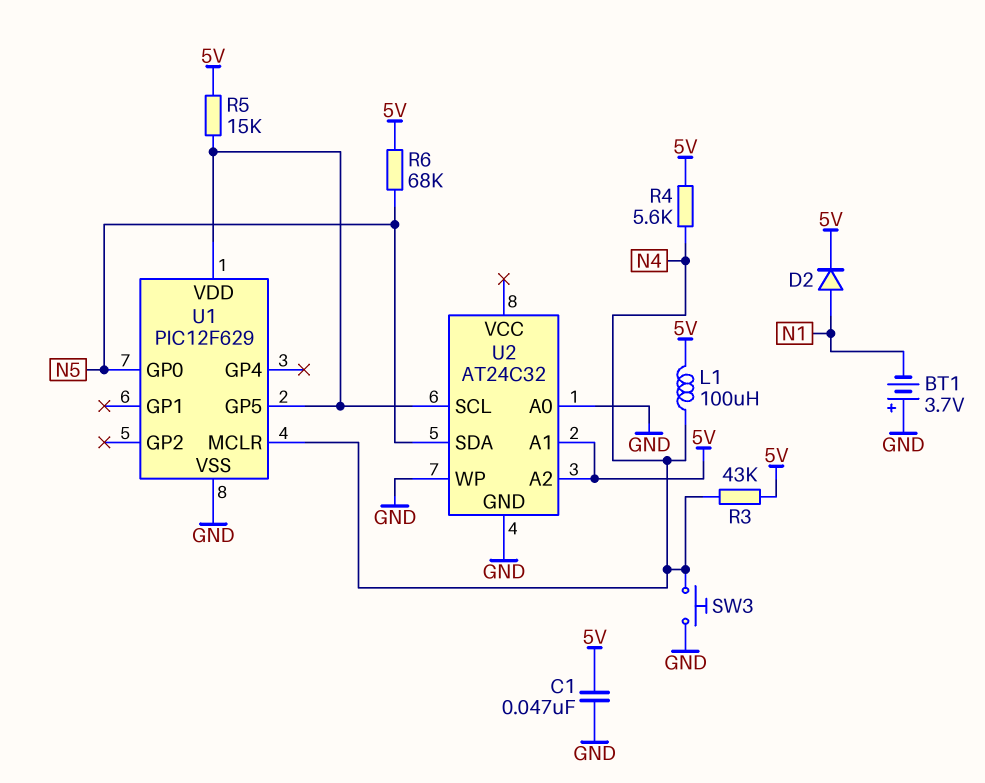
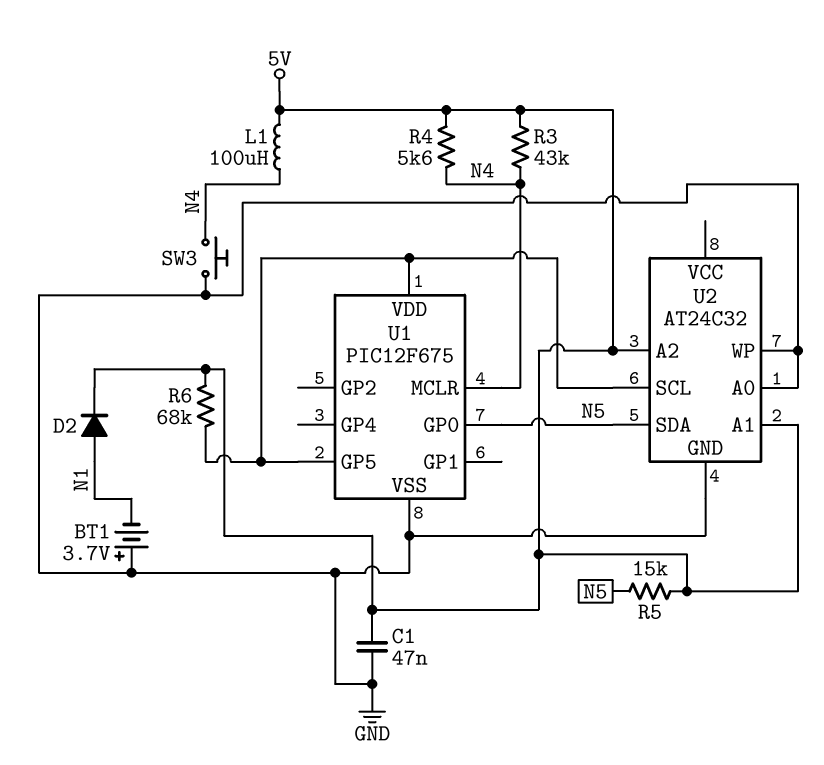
R5: 15k (5V, U1/GP5) -> 15k (5V, N5)
R6: 68k (5V, N5) -> 68k (5V, U1/GP5)
U1: PIC12F629 -> PIC12F675

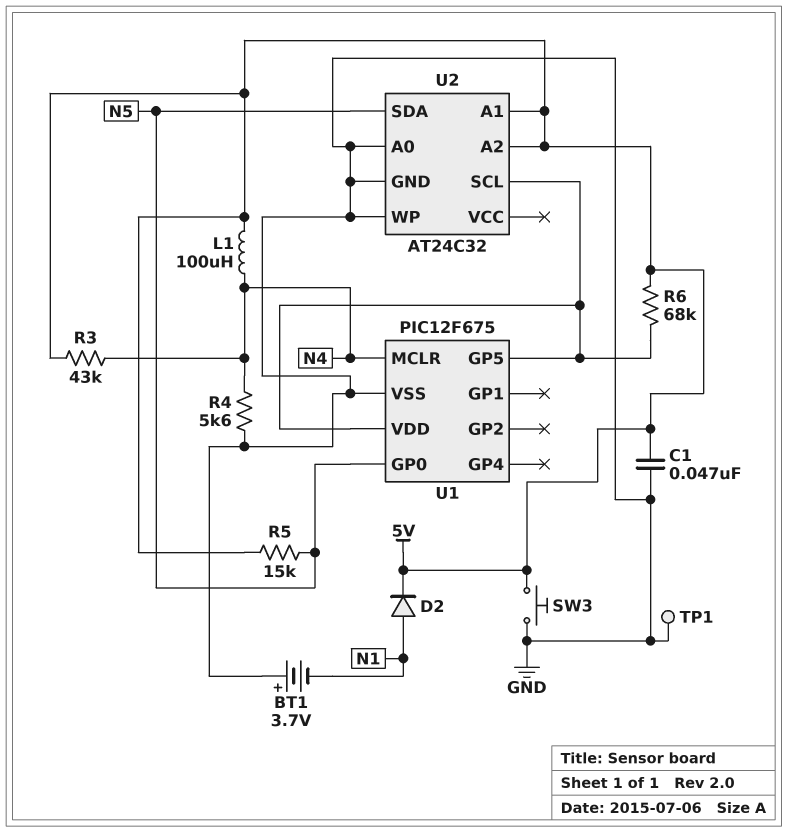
R4: 5.6k (5V, N4) -> 5.6k (GND, N4)
SW3: button (GND, N4) -> button (5V, GND)
TP1: none -> test point (GND)

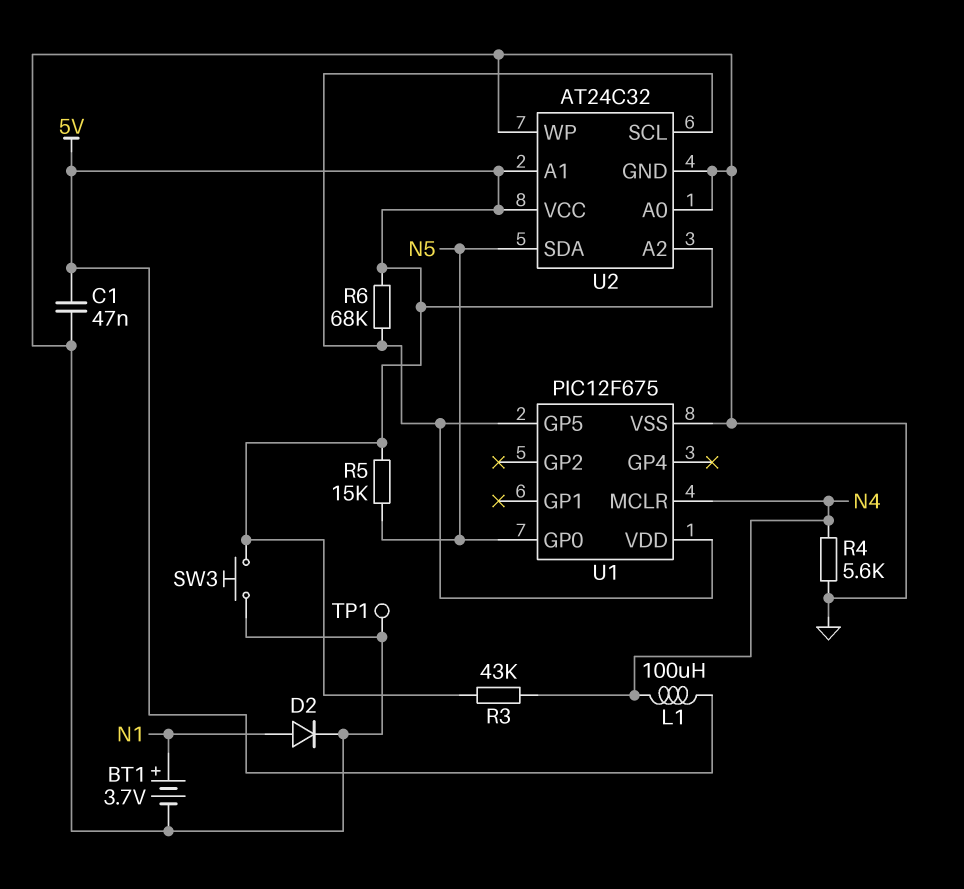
BT1: 3.7V (plus GND, minus N1) -> 3.7V (plus N1, minus GND)
D2: diode (A N1, K 5V) -> diode (A N1, K GND)
U2 pin VCC: none -> 5V

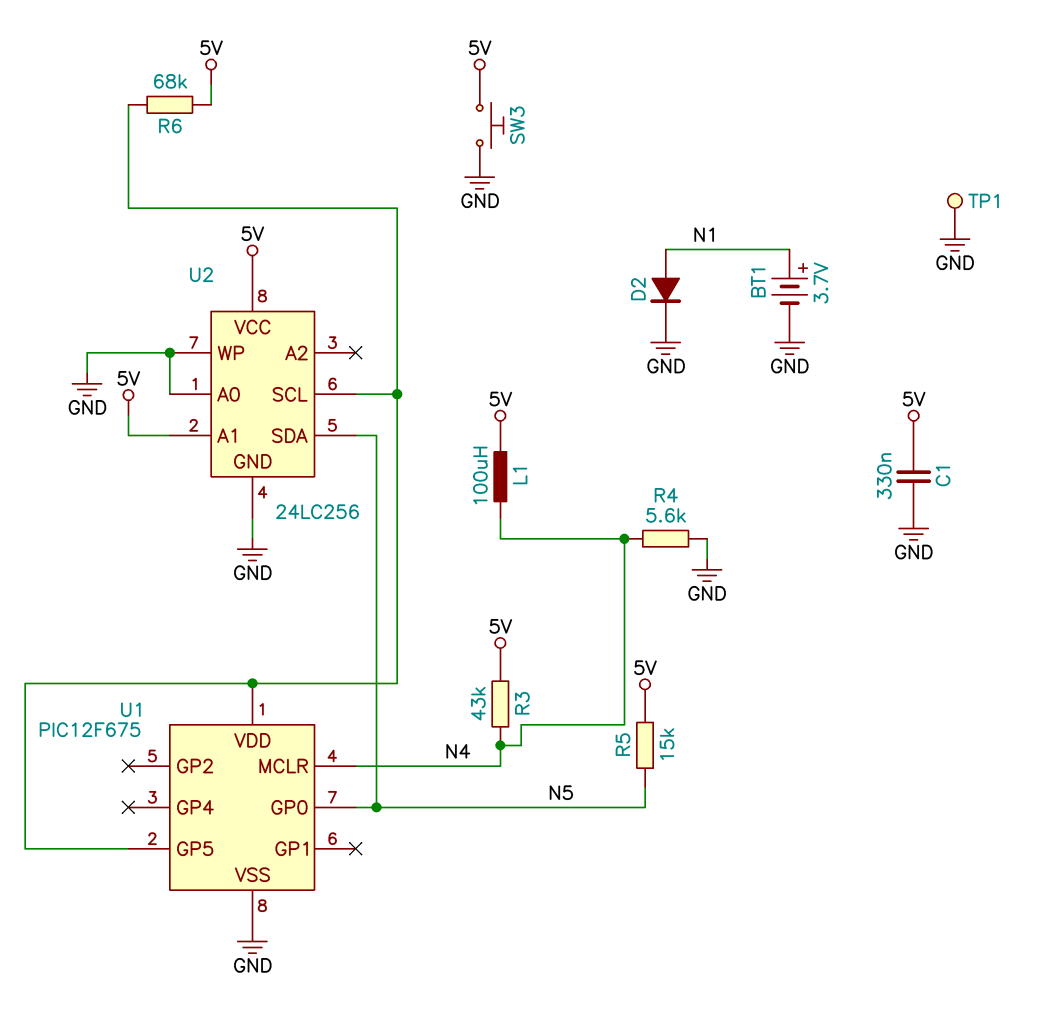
C1: 47nF (5V, GND) -> 330nF (5V, GND)
U2: AT24C32 -> 24LC256
U2 pin A2: 5V -> none

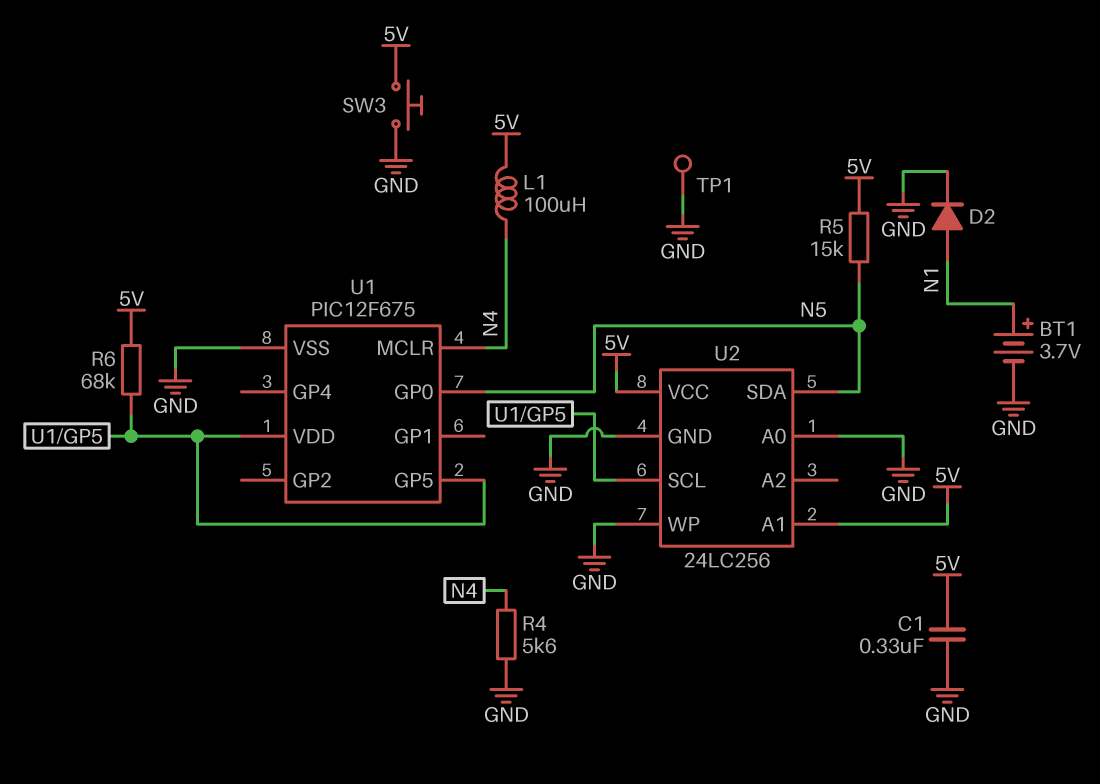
R3: 43k (5V, N4) -> none

